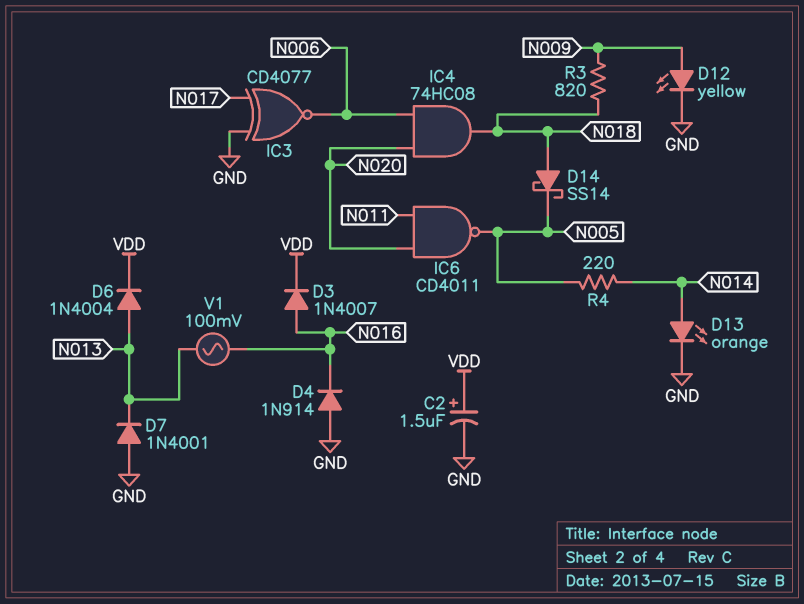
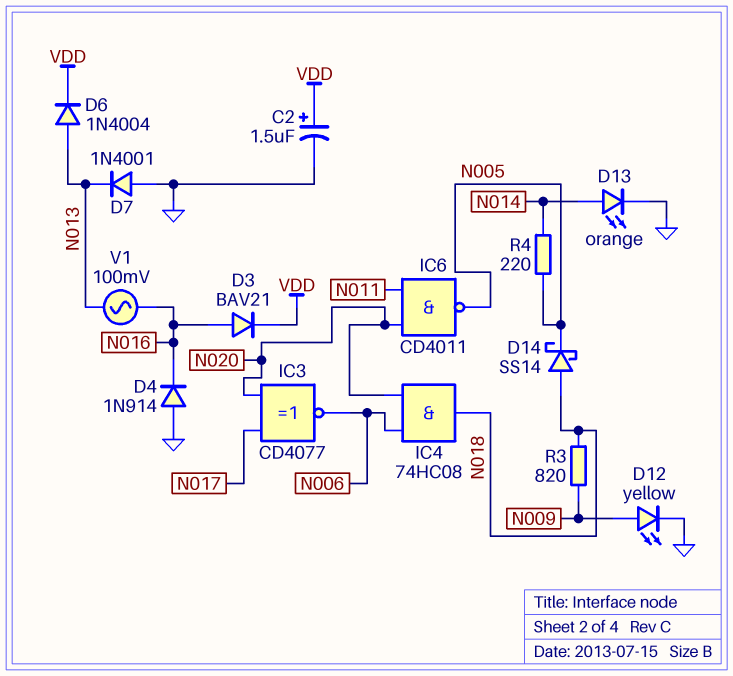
D3: diode 1N4007 (A N016, K VDD) -> diode BAV21 (A N016, K VDD)
IC3: XNOR CD4077 (in GND, in N017, out N006) -> XNOR CD4077 (in N017, in N020, out N006)

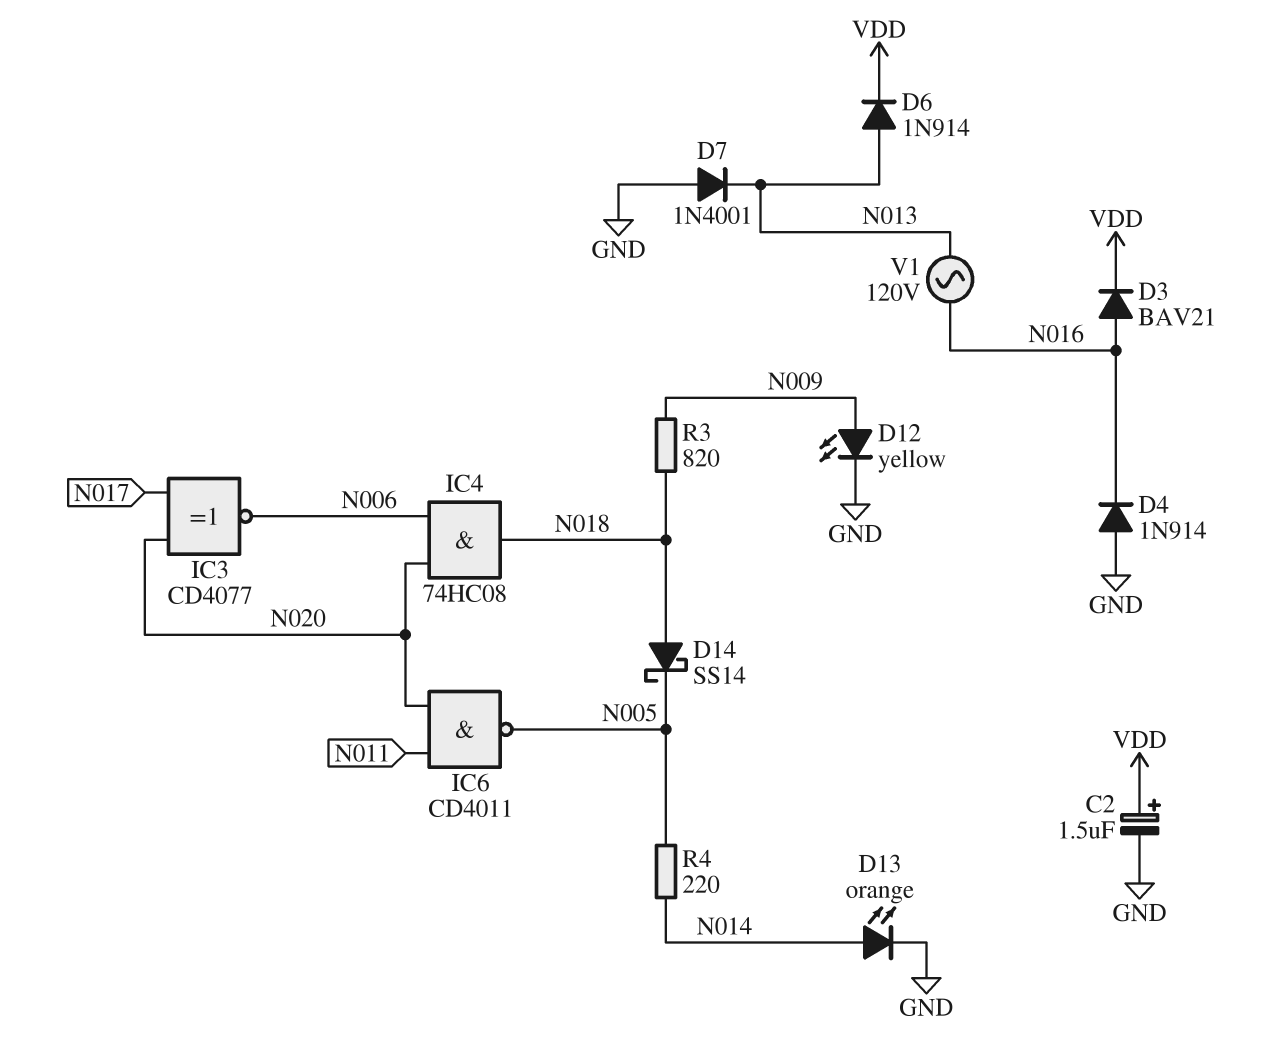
D6: diode 1N4004 (A N013, K VDD) -> diode 1N914 (A N013, K VDD)
V1: AC 100mV (N013, N016) -> AC 120V (N013, N016)

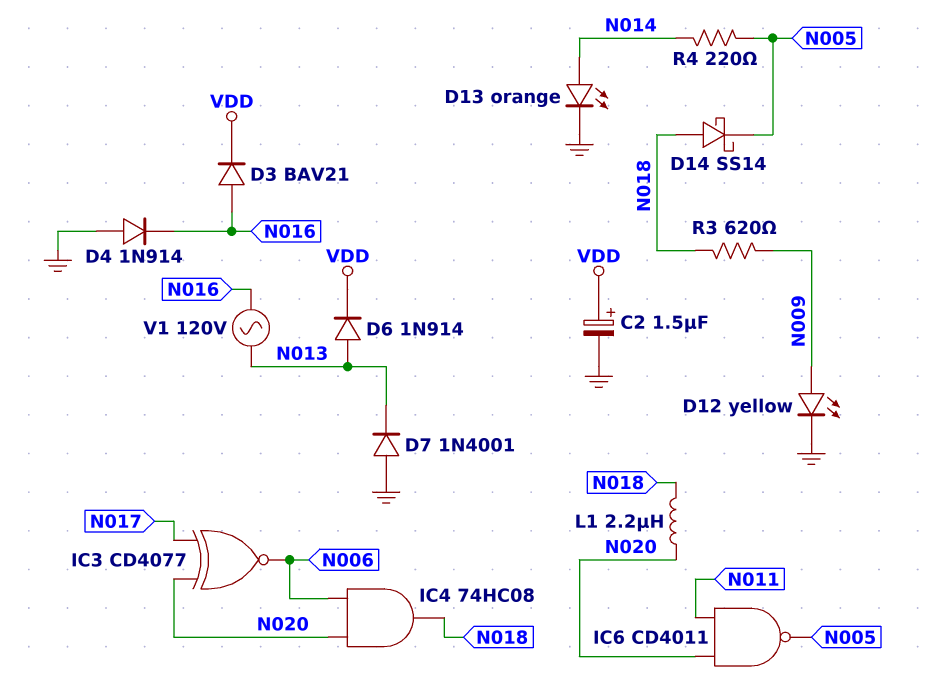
L1: none -> 2.2uH (N018, N020)
R3: 820 (N009, N018) -> 620 (N009, N018)

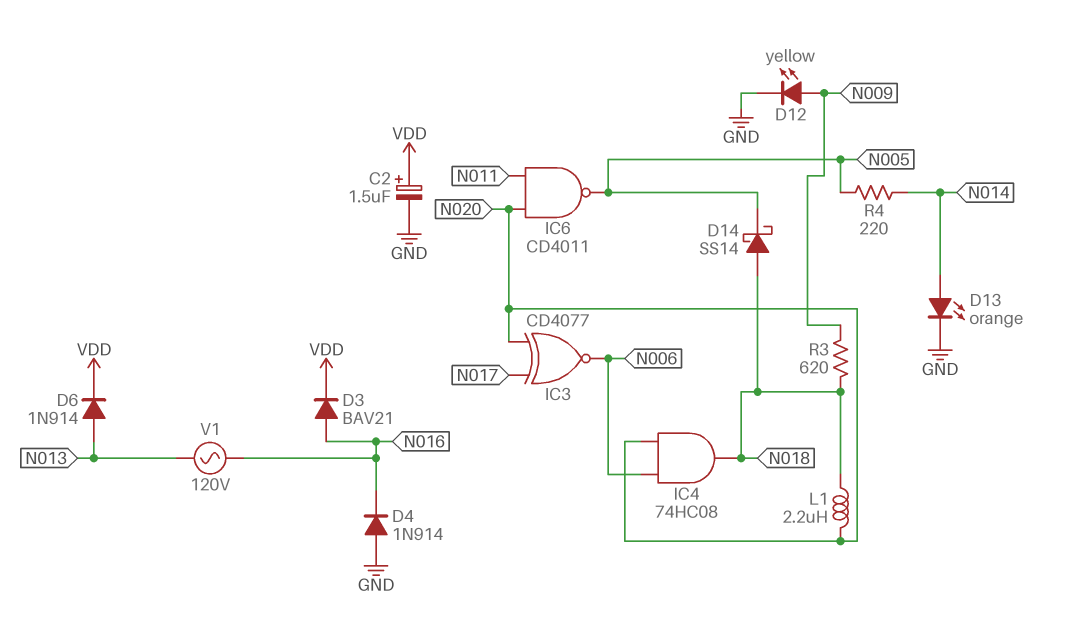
D7: diode 1N4001 (A GND, K N013) -> none

